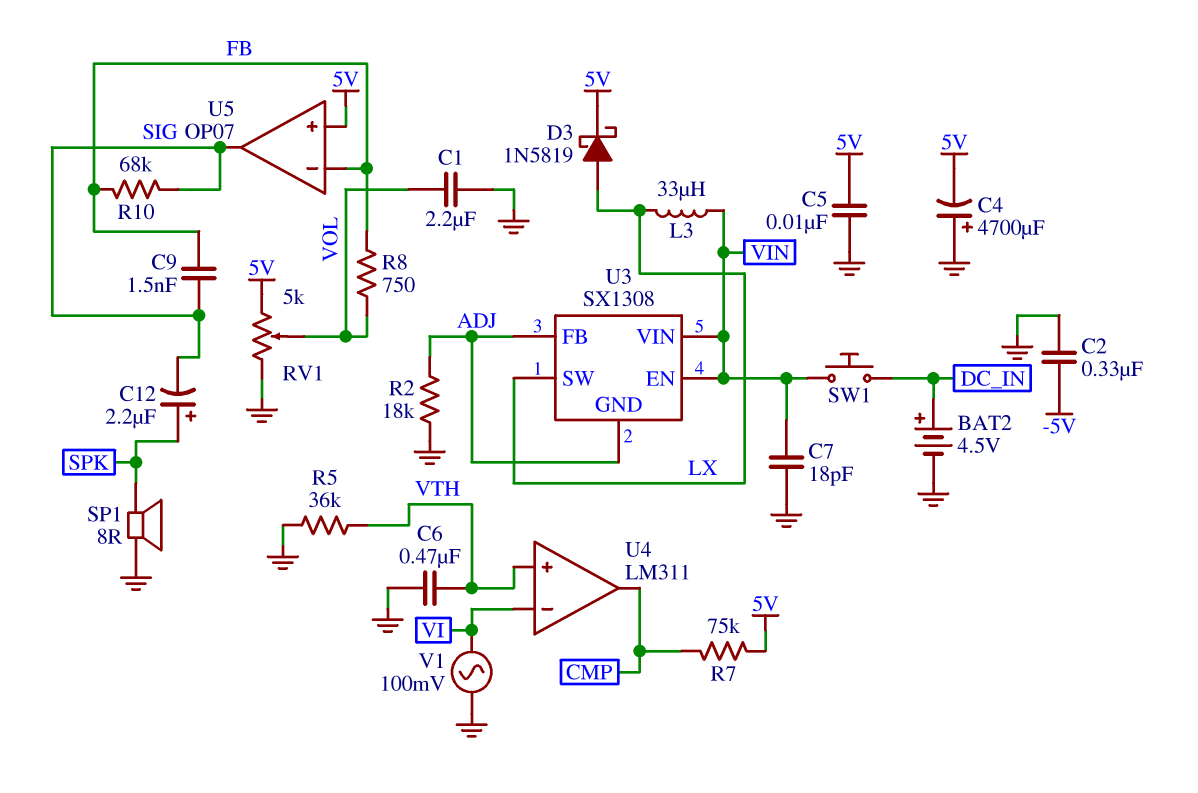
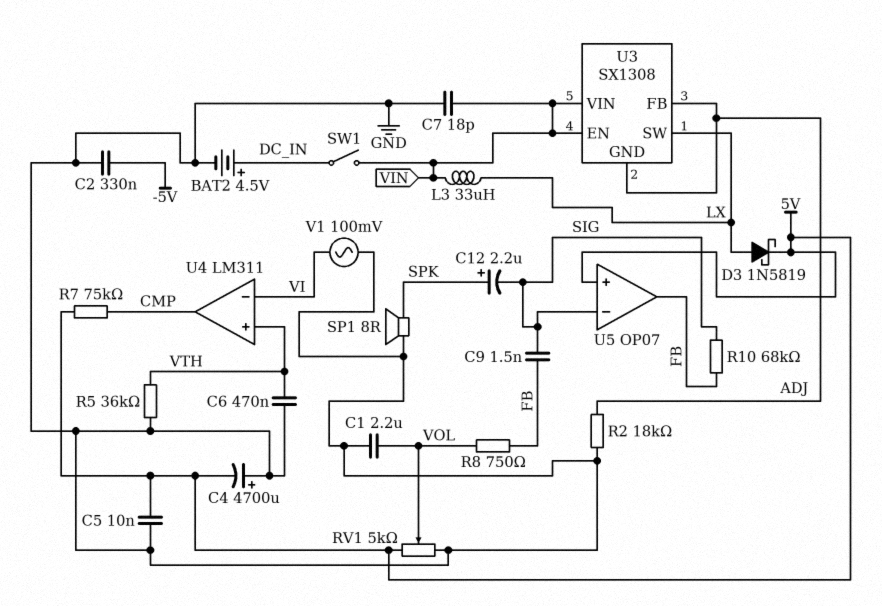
SW1: button (DC_IN, VIN) -> switch (DC_IN, VIN)
U5 pin in-: FB -> SIG
U5 pin out: SIG -> FB

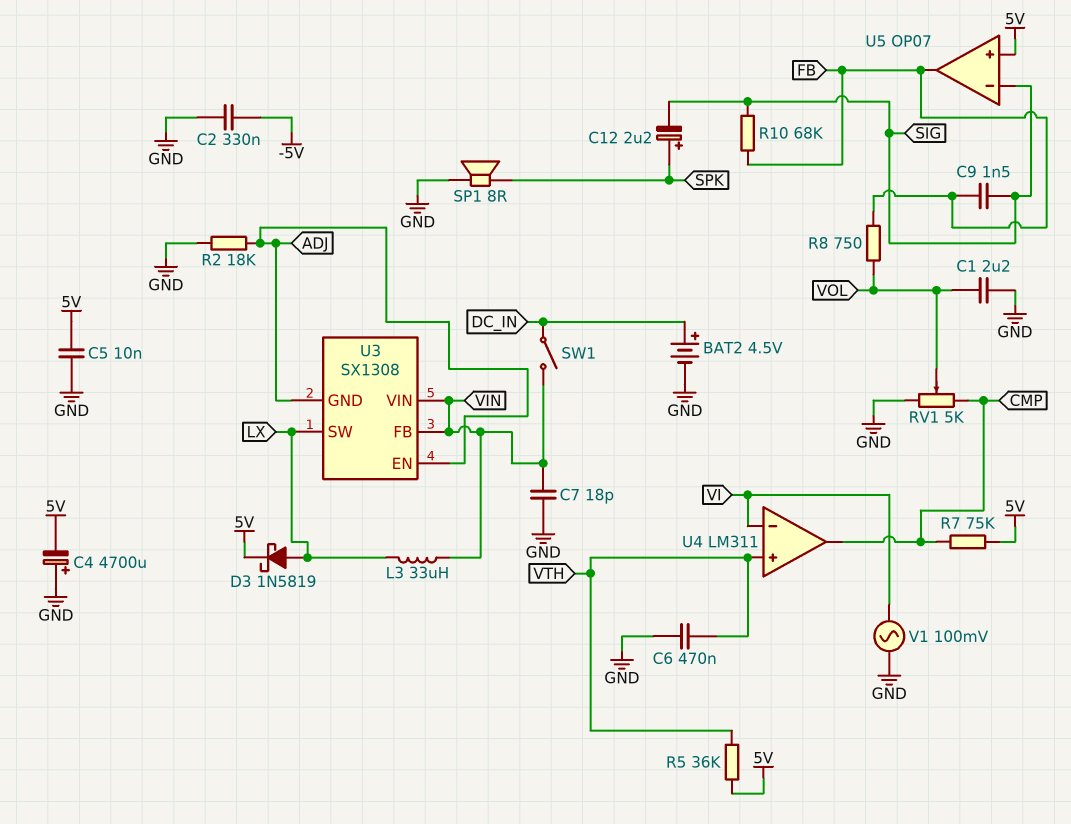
R5: 36k (GND, VTH) -> 36k (5V, VTH)
RV1: 5k (5V, GND, wiper VOL) -> 5k (CMP, GND, wiper VOL)
U3 pin EN: VIN -> ADJ
U3 pin FB: ADJ -> VIN

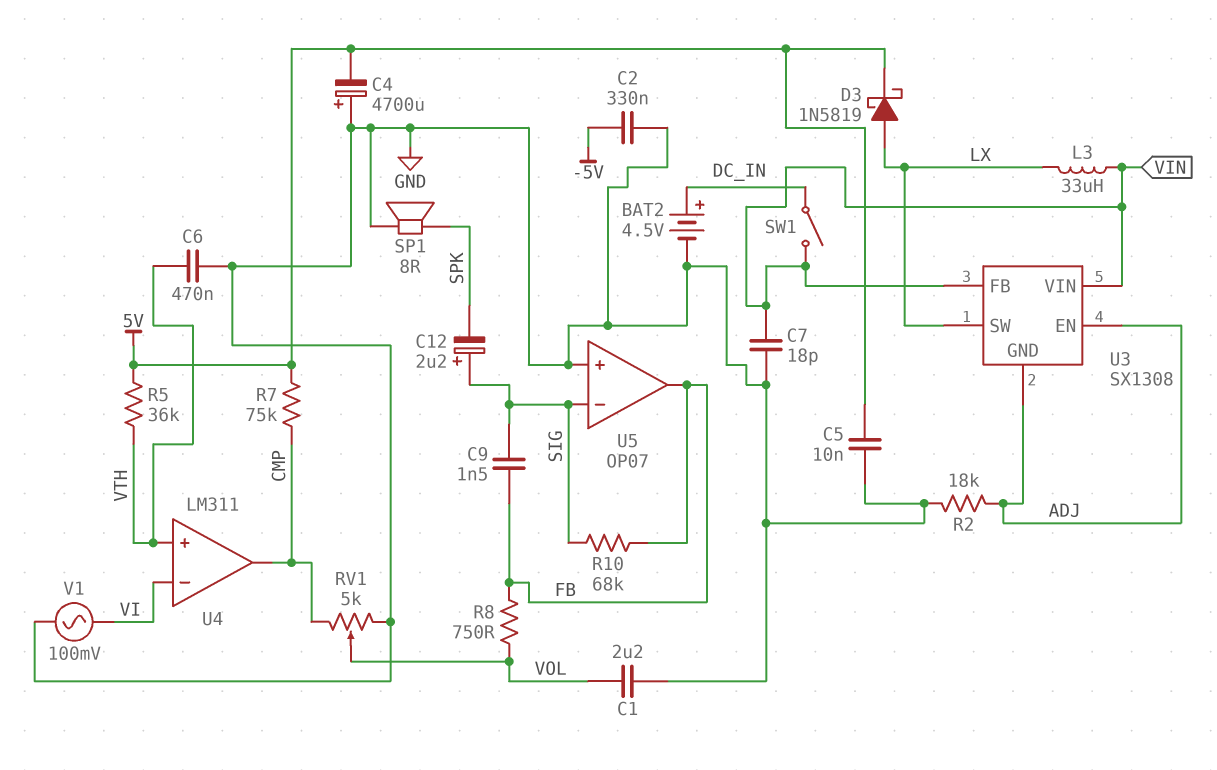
C12: 2.2uF (plus SPK, minus SIG) -> 2.2uF (plus SIG, minus SPK)
U5 pin in+: 5V -> GND

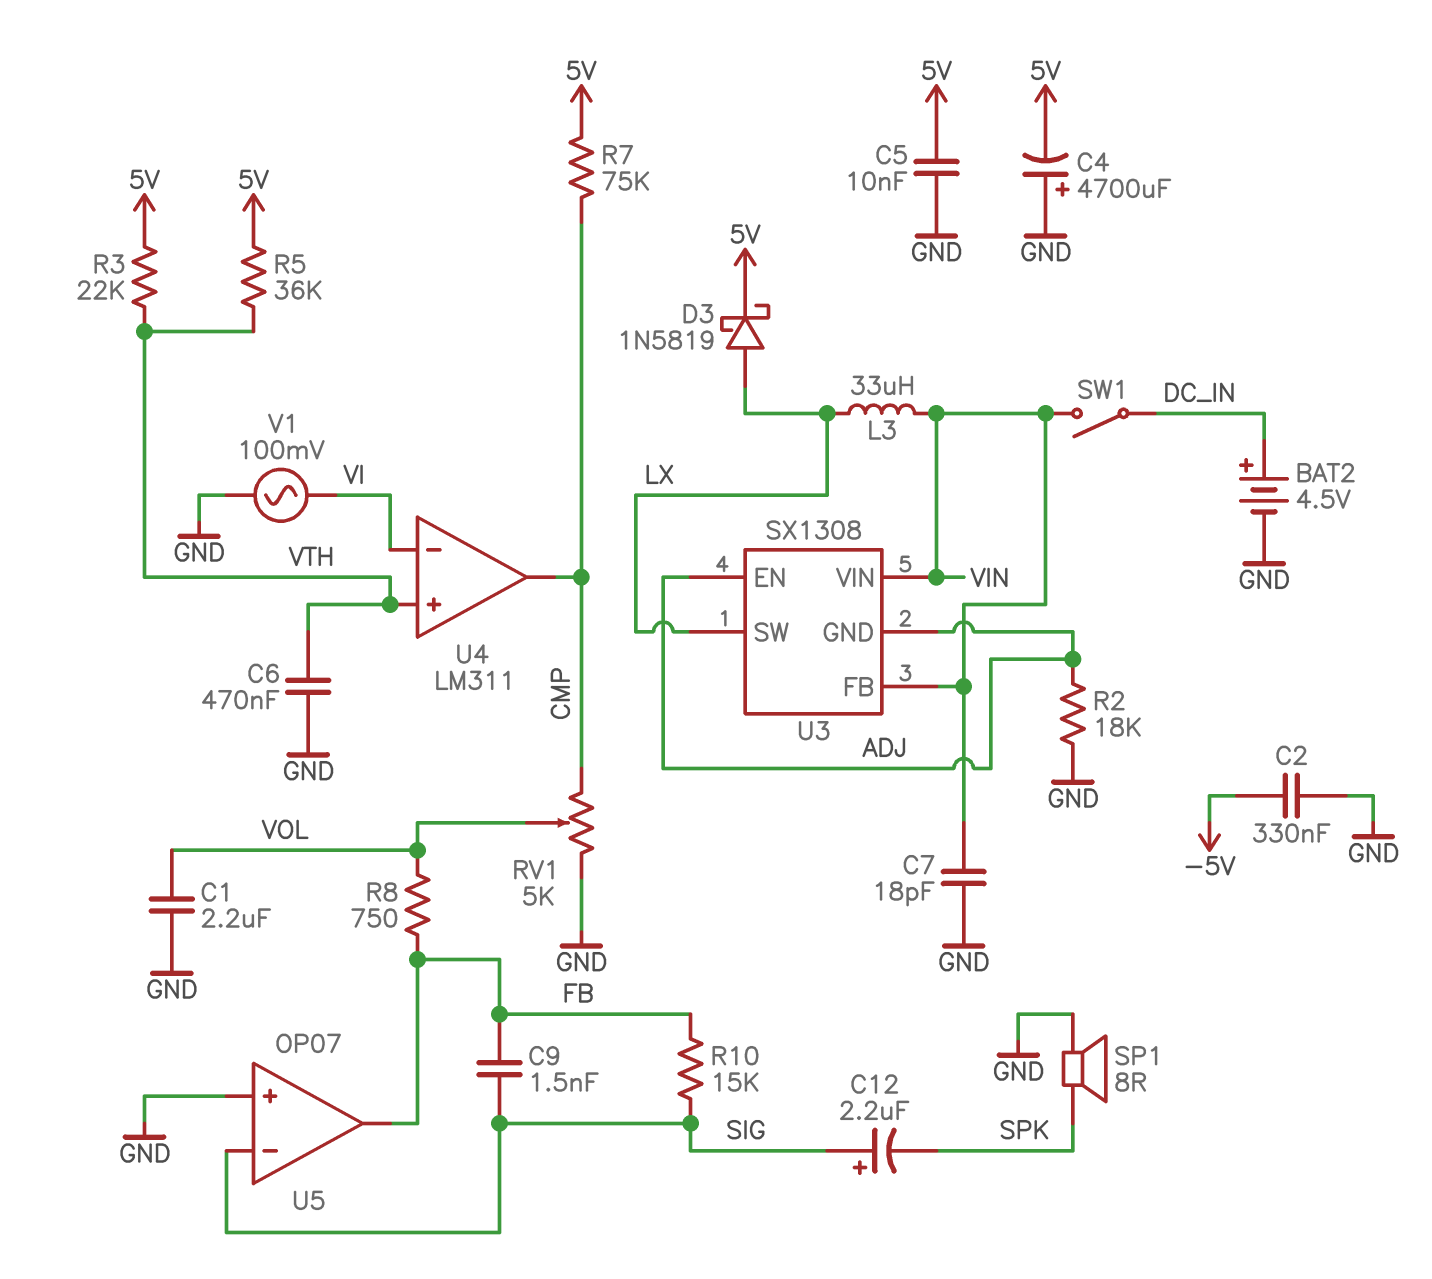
R3: none -> 22k (5V, VTH)
R10: 68k (FB, SIG) -> 15k (FB, SIG)

